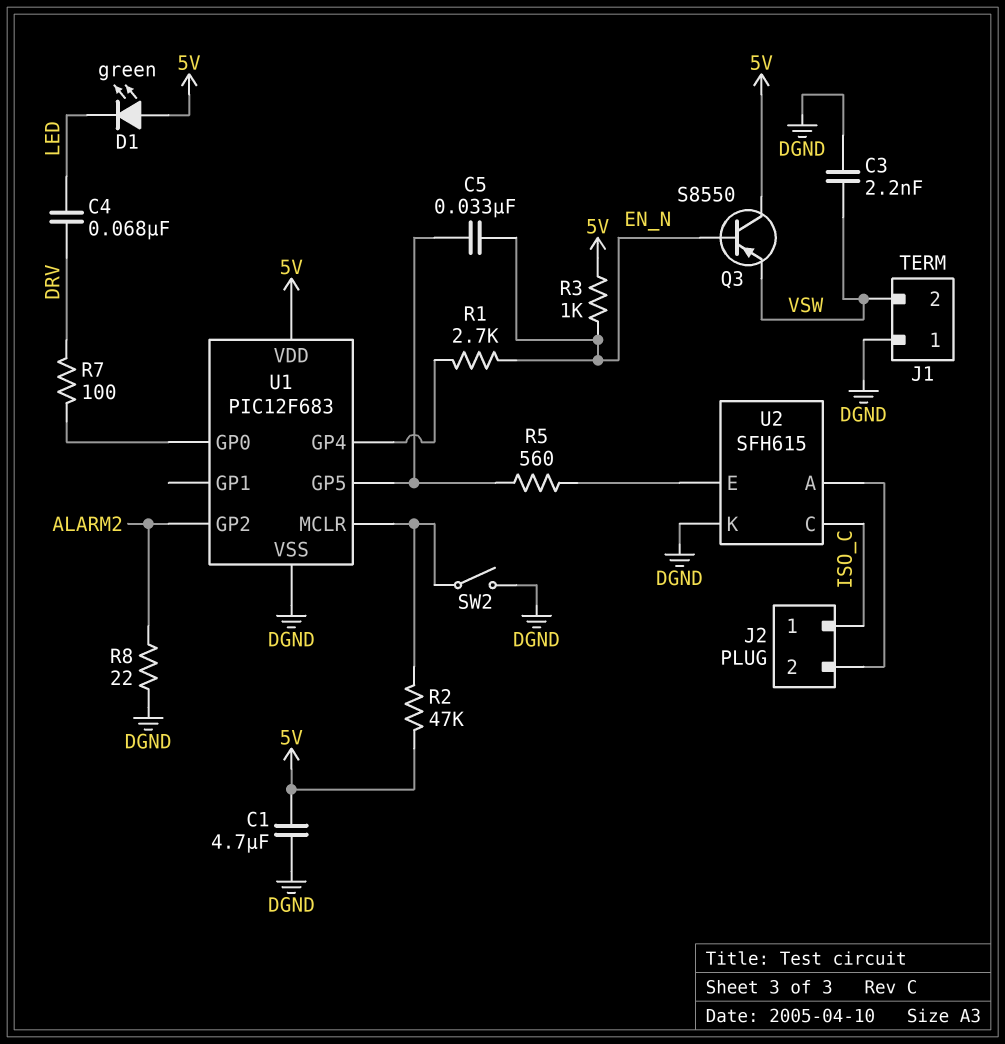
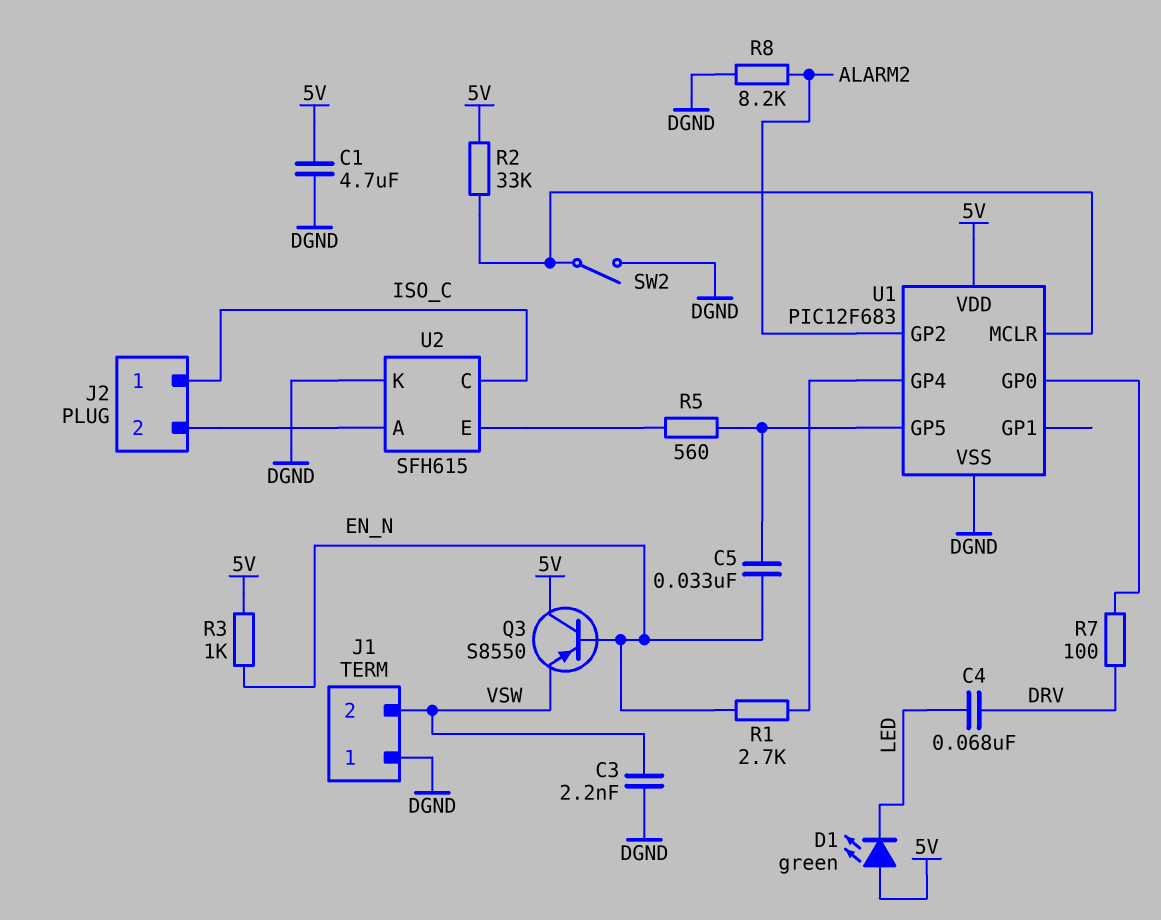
R2: 47k (5V, U1/MCLR) -> 33k (5V, U1/MCLR)
R8: 22 (ALARM2, DGND) -> 8.2k (ALARM2, DGND)

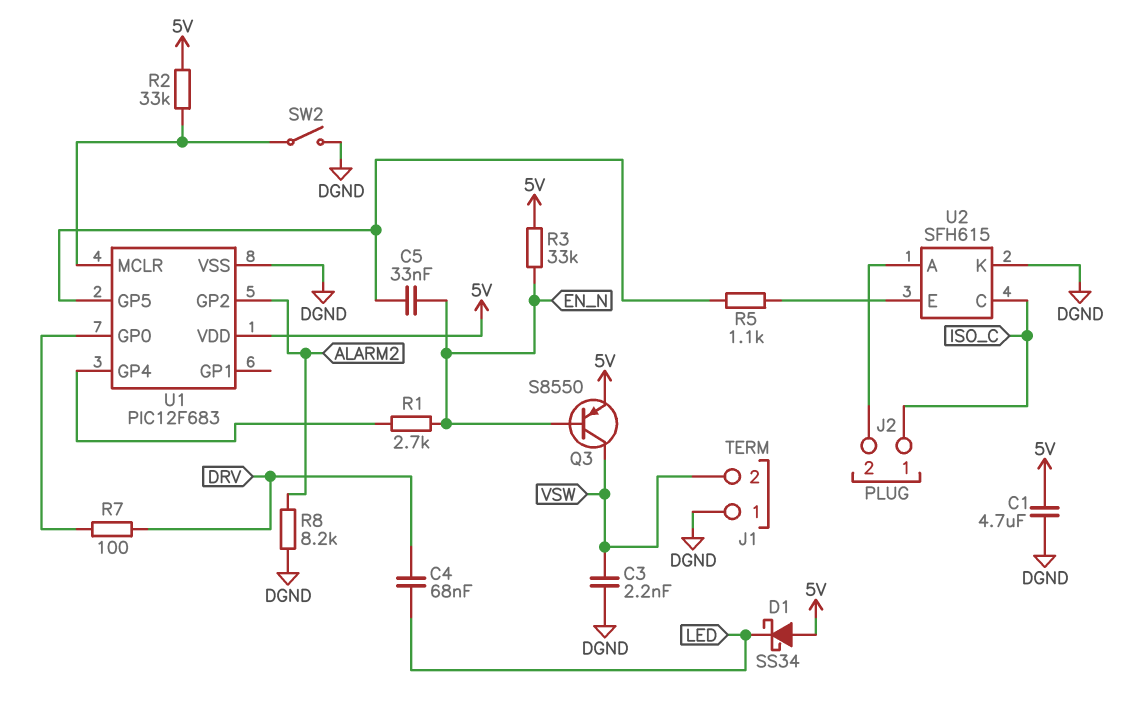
D1: LED green (A 5V, K LED) -> schottky SS34 (A 5V, K LED)
Q3: PNP S8550 (B EN_N, C 5V, E VSW) -> PNP S8550 (B EN_N, C VSW, E 5V)
R3: 1k (5V, EN_N) -> 33k (5V, EN_N)
R5: 560 (U1/GP5, U2/E) -> 1.1k (U1/GP5, U2/E)

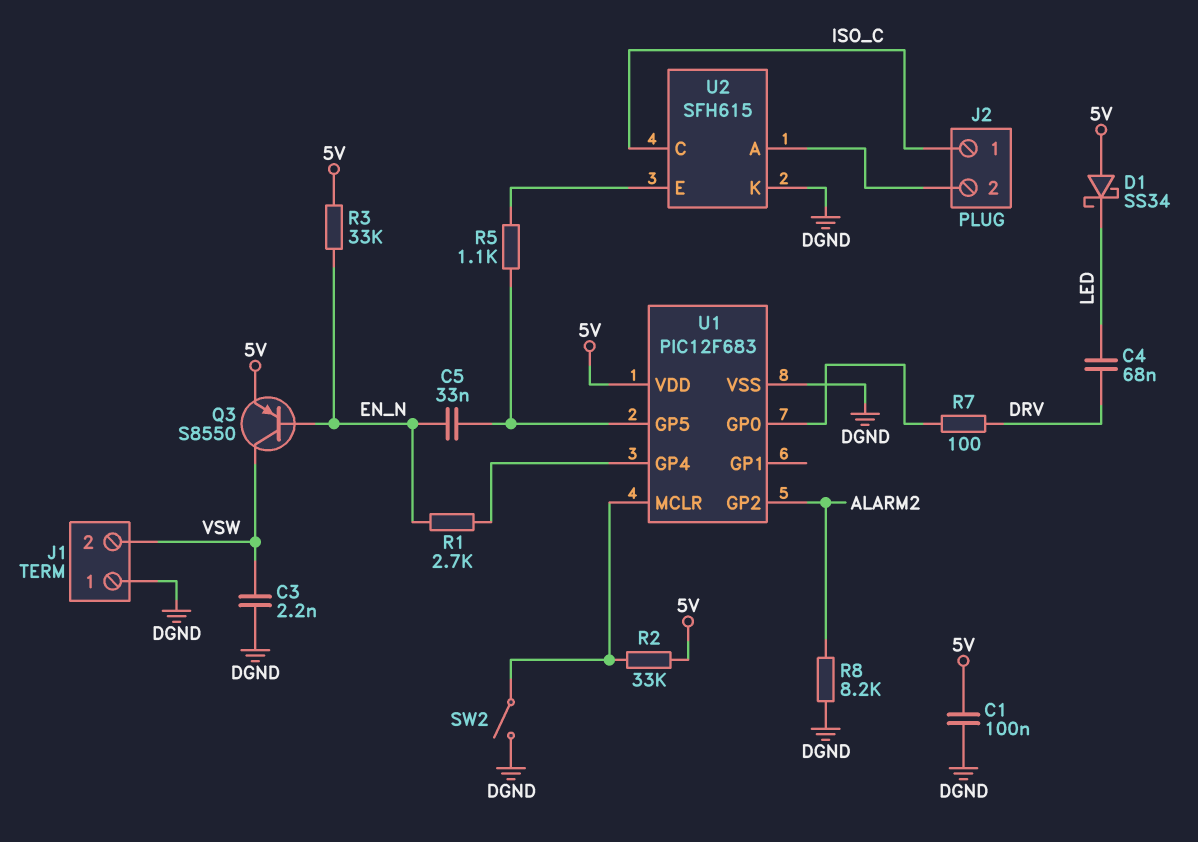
C1: 4.7uF (5V, DGND) -> 100nF (5V, DGND)

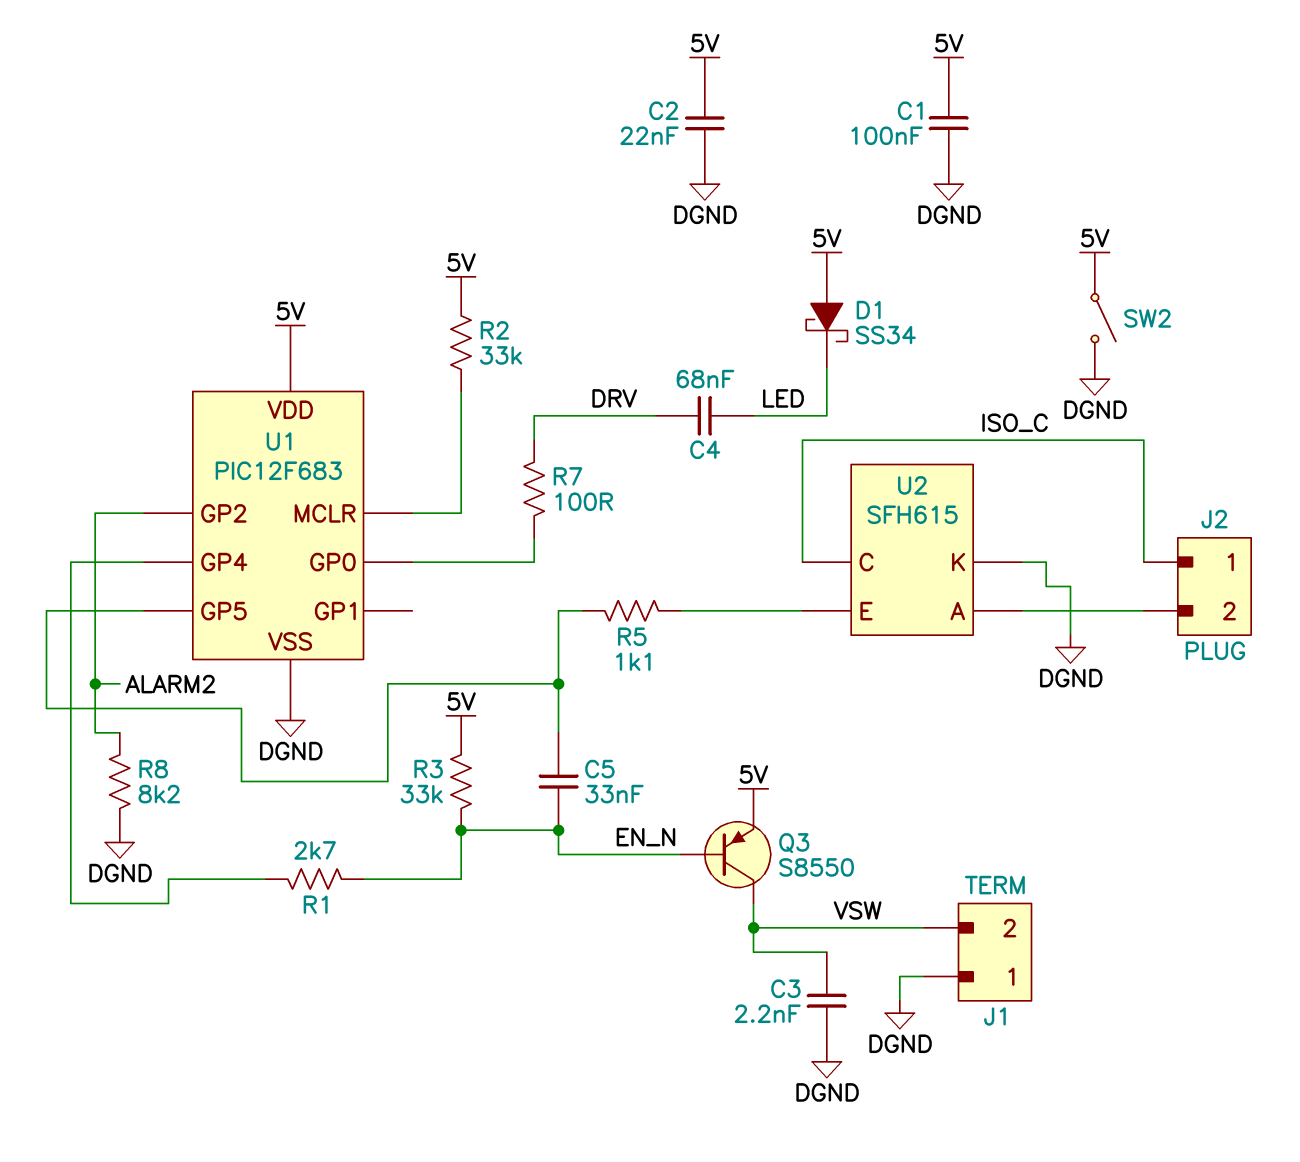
C2: none -> 22nF (5V, DGND)
SW2: switch (DGND, U1/MCLR) -> switch (5V, DGND)

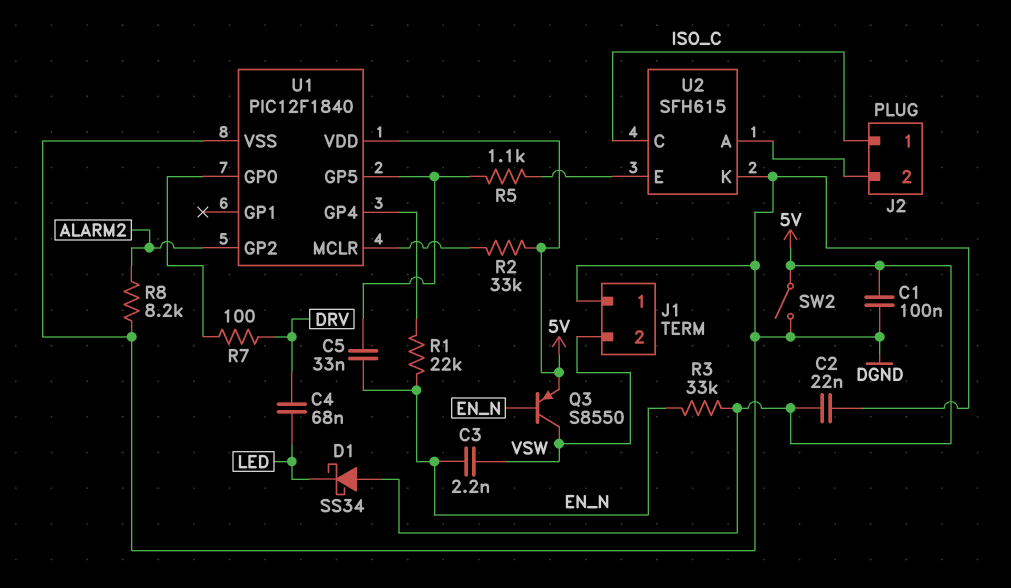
C3: 2.2nF (DGND, VSW) -> 2.2nF (EN_N, VSW)
R1: 2.7k (EN_N, U1/GP4) -> 22k (EN_N, U1/GP4)
U1: PIC12F683 -> PIC12F1840

